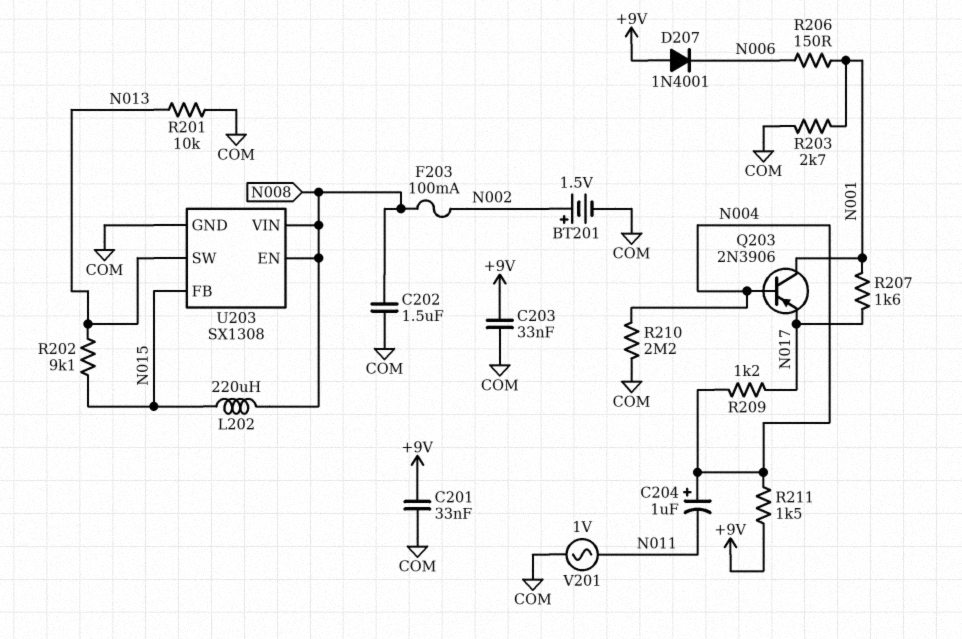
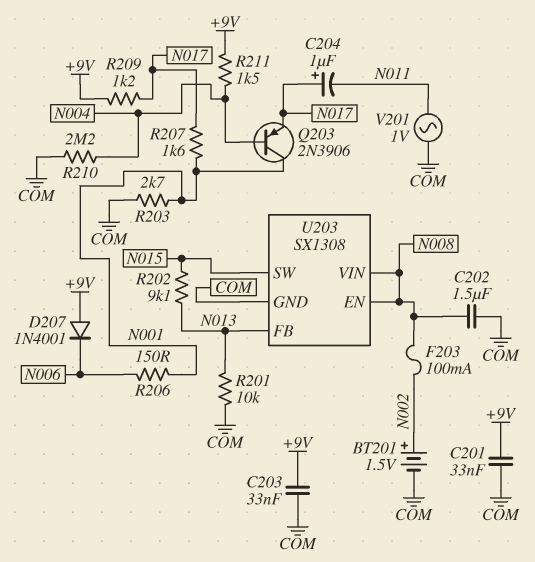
C204: 1uF (plus N004, minus N011) -> 1uF (plus N017, minus N011)
L202: 220uH (N008, N015) -> none
R209: 1.2k (N004, N017) -> 1.2k (+9V, N017)
U203 pin FB: N015 -> N013
U203 pin SW: N013 -> N015

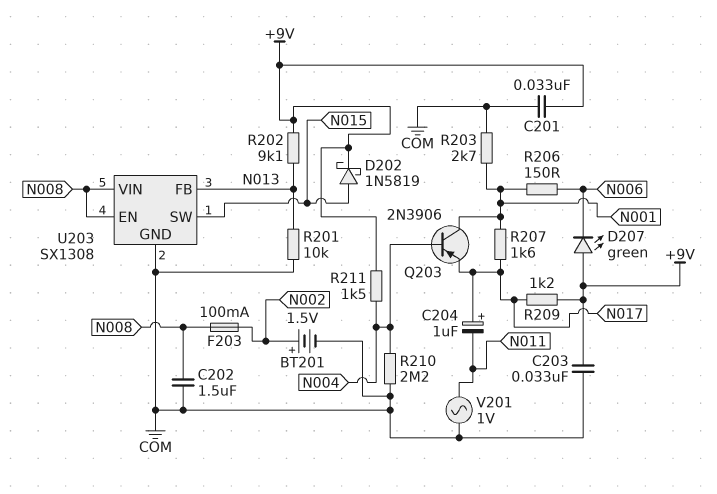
D202: none -> schottky 1N5819 (A N015, K +9V)
D207: diode 1N4001 (A +9V, K N006) -> LED green (A +9V, K N006)
R202: 9.1k (N013, N015) -> 9.1k (+9V, N013)

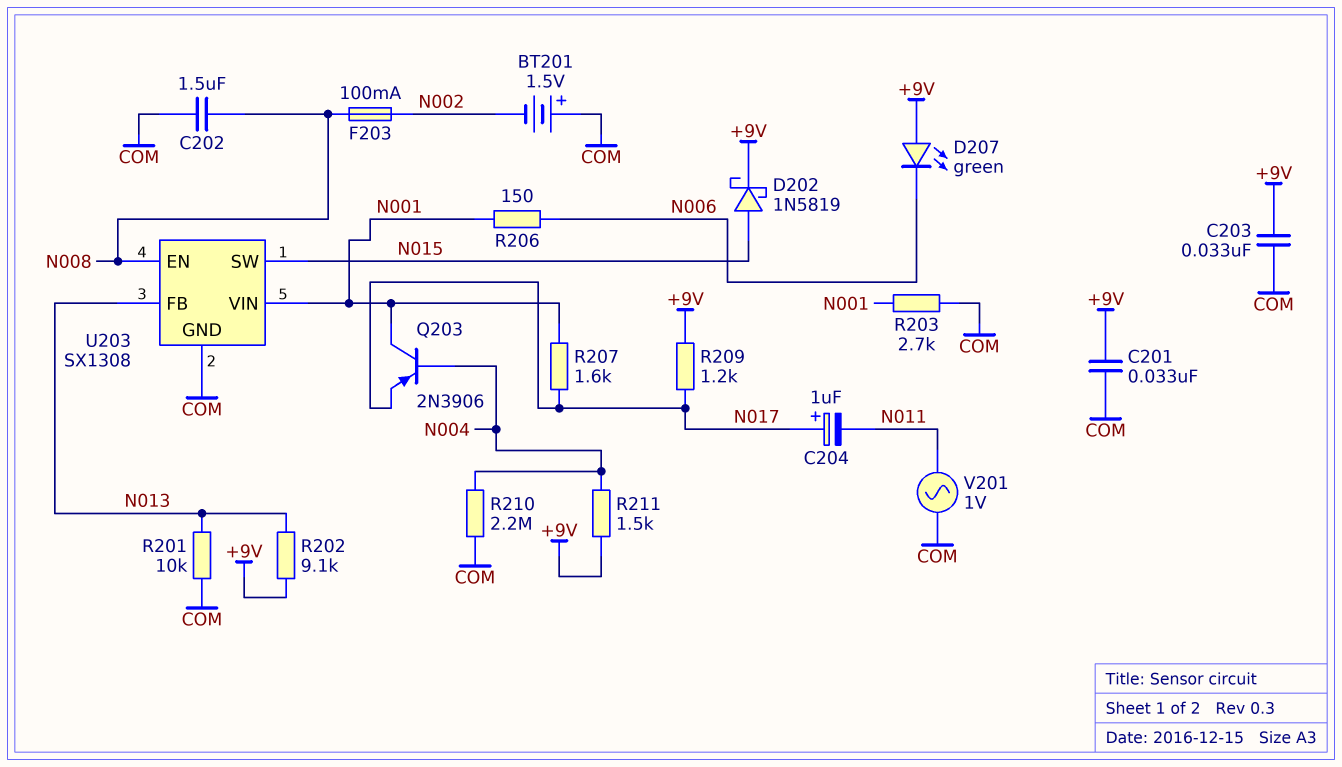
BT201: 1.5V (plus N002, minus COM) -> 1.5V (plus COM, minus N002)
U203 pin VIN: N008 -> N001

